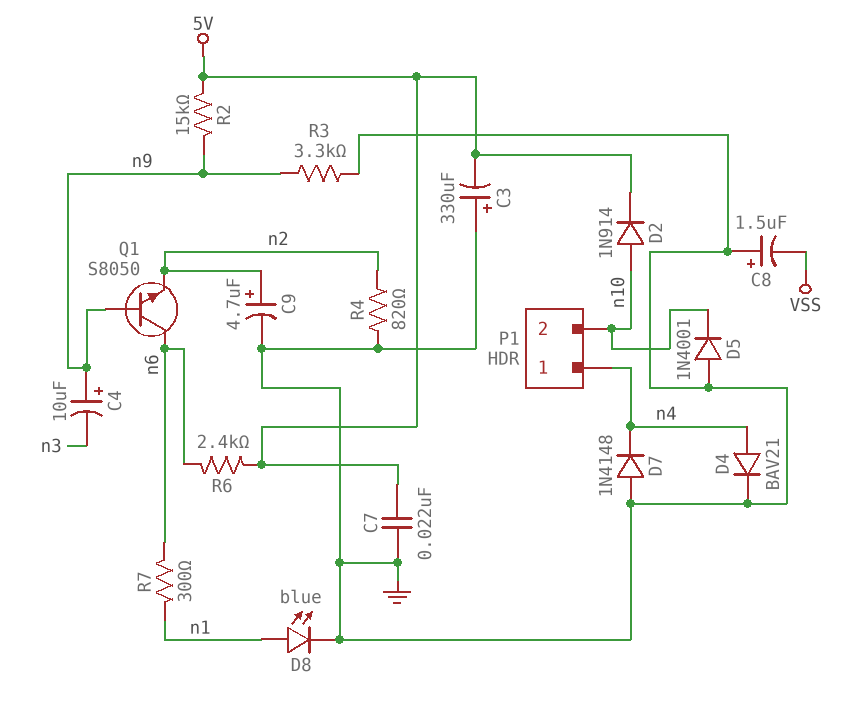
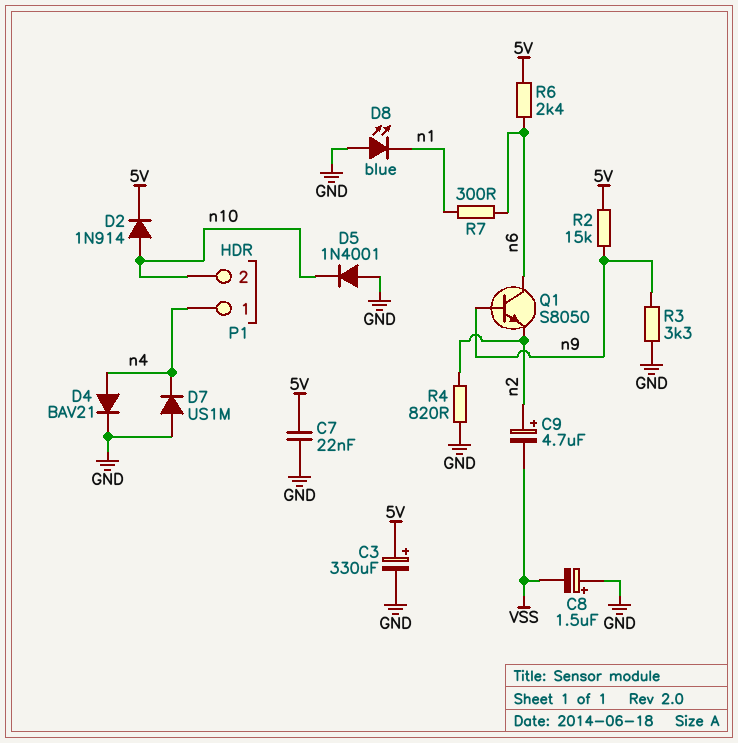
C3: 330uF (plus GND, minus 5V) -> 330uF (plus 5V, minus GND)
C4: 10uF (plus n9, minus n3) -> none
C9: 4.7uF (plus n2, minus GND) -> 4.7uF (plus n2, minus VSS)
D7: diode 1N4148 (A GND, K n4) -> diode US1M (A GND, K n4)
D8: LED blue (A n1, K GND) -> LED blue (A GND, K n1)

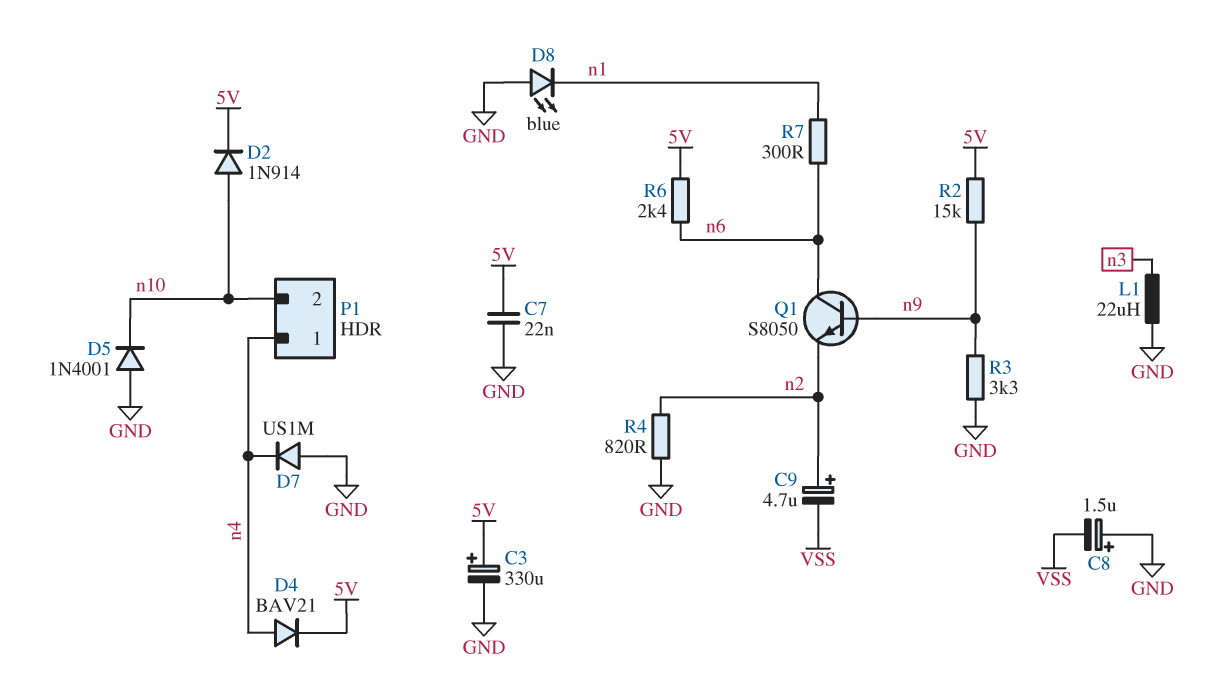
D4: diode BAV21 (A n4, K GND) -> diode BAV21 (A n4, K 5V)
L1: none -> 22uH (GND, n3)

